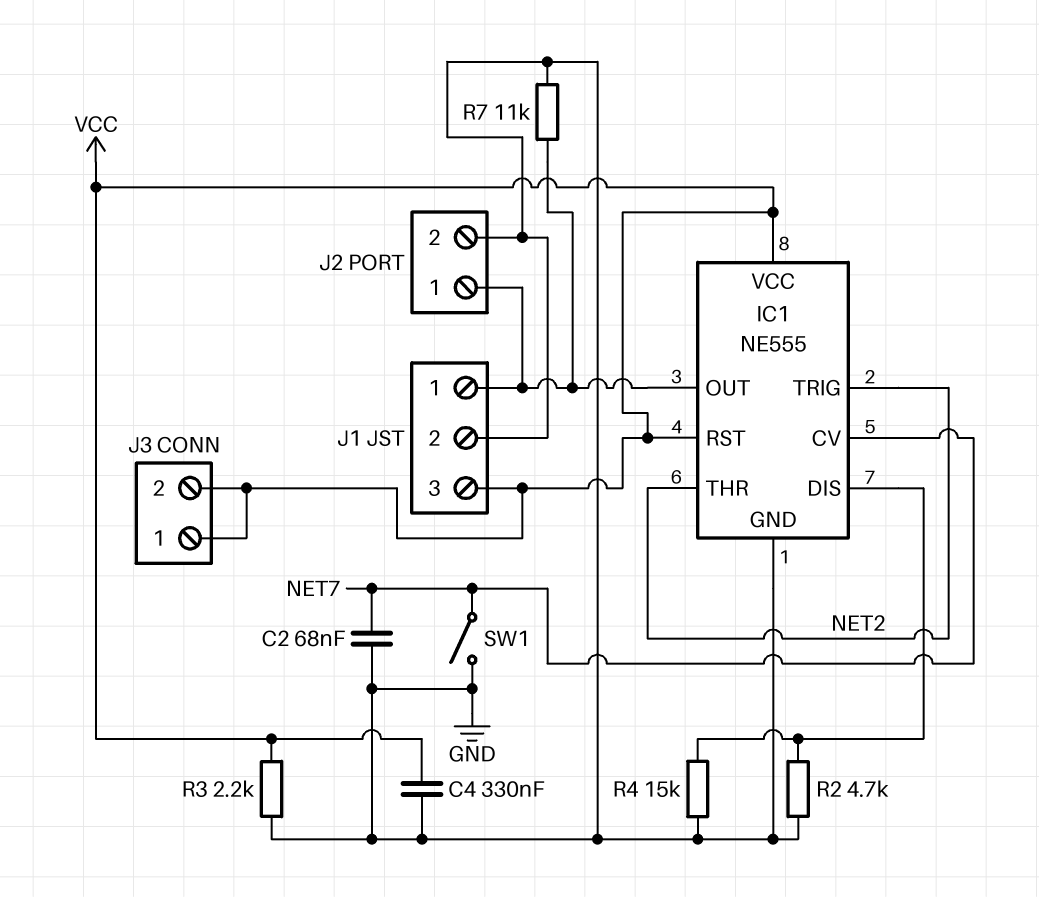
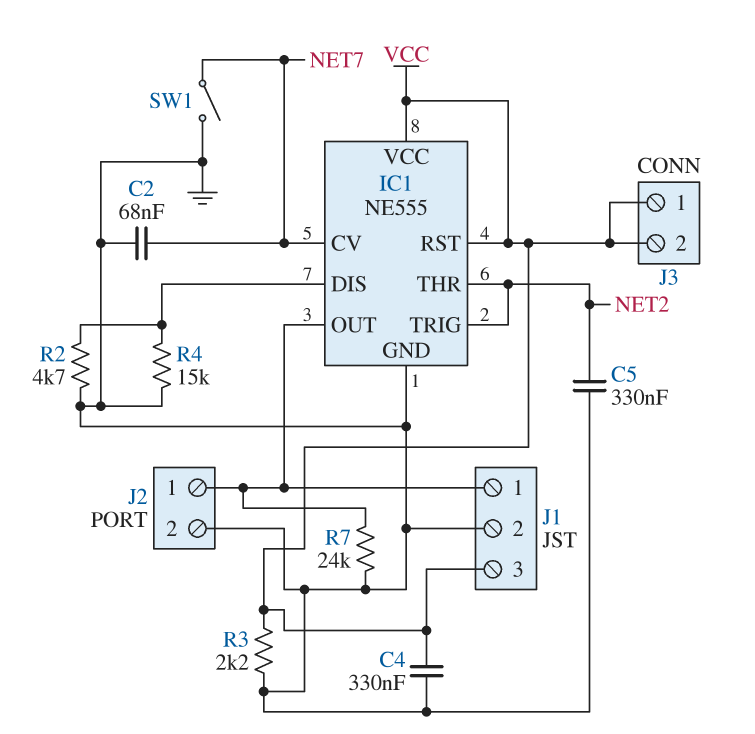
C5: none -> 330nF (GND, NET2)
R7: 11k (GND, IC1/OUT) -> 24k (GND, IC1/OUT)

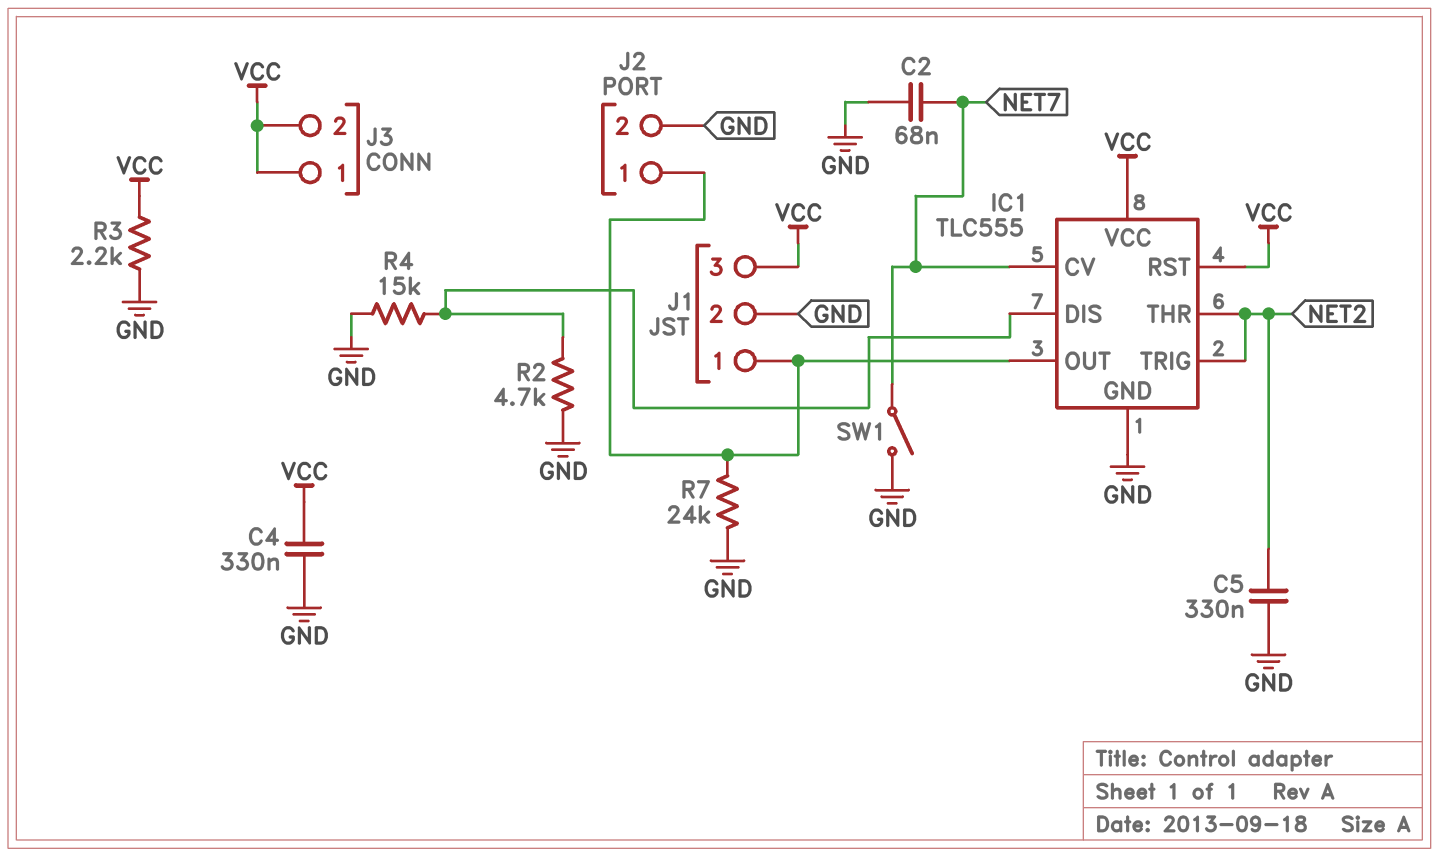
IC1: NE555 -> TLC555

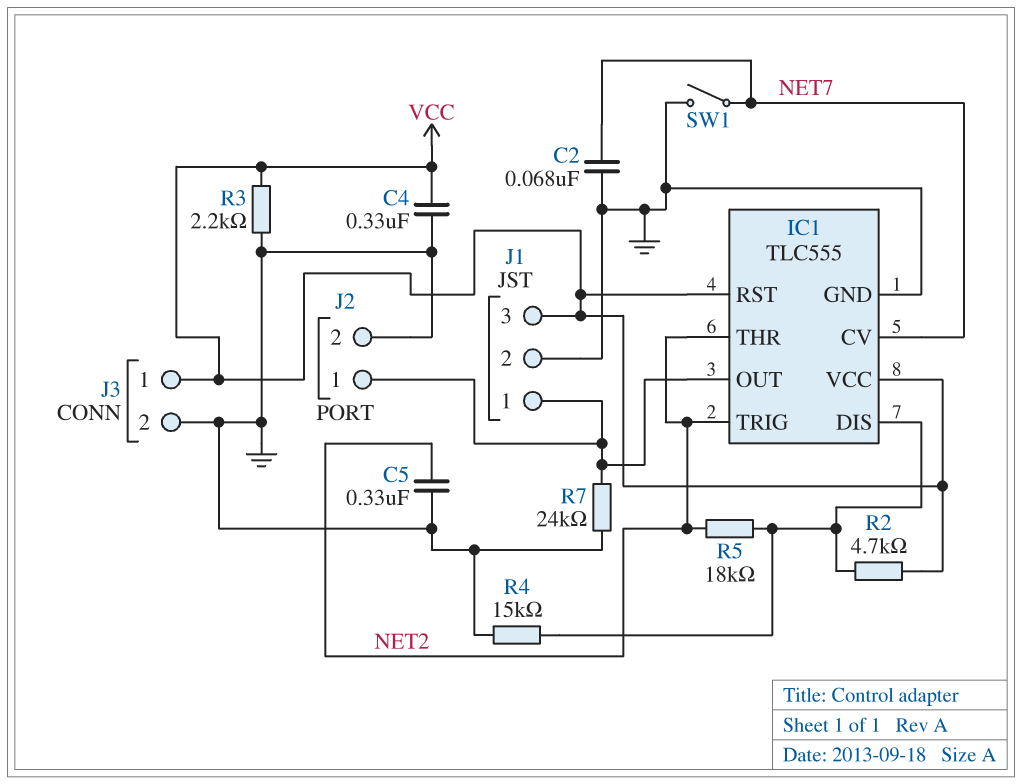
J3 pin 2: VCC -> GND
R2: 4.7k (GND, IC1/DIS) -> 4.7k (IC1/DIS, VCC)
R5: none -> 18k (IC1/DIS, NET2)

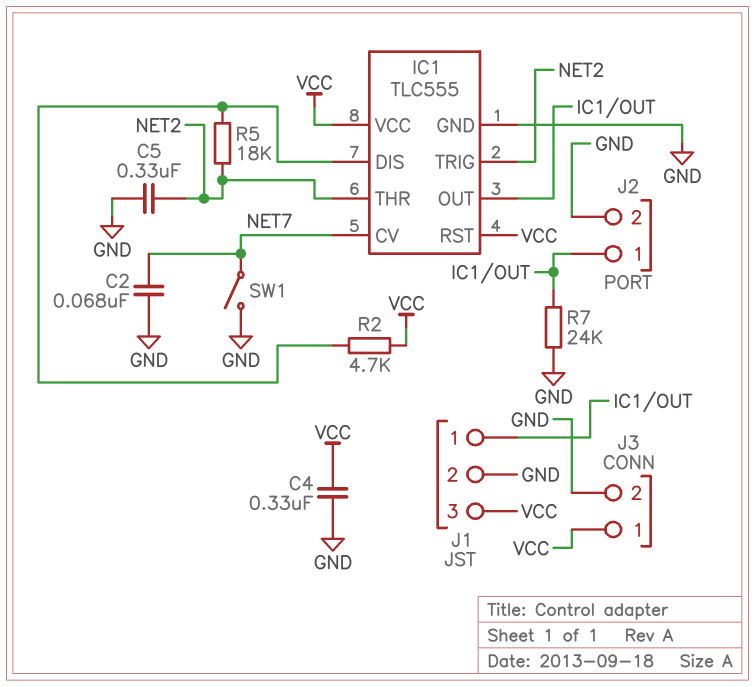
R3: 2.2k (GND, VCC) -> none
R4: 15k (GND, IC1/DIS) -> none

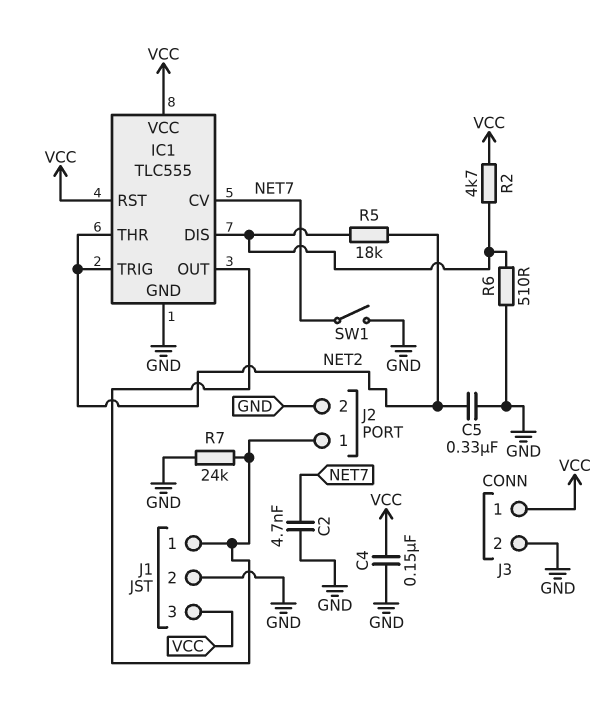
C2: 68nF (GND, NET7) -> 4.7nF (GND, NET7)
C4: 330nF (GND, VCC) -> 150nF (GND, VCC)
R6: none -> 510 (GND, IC1/DIS)

